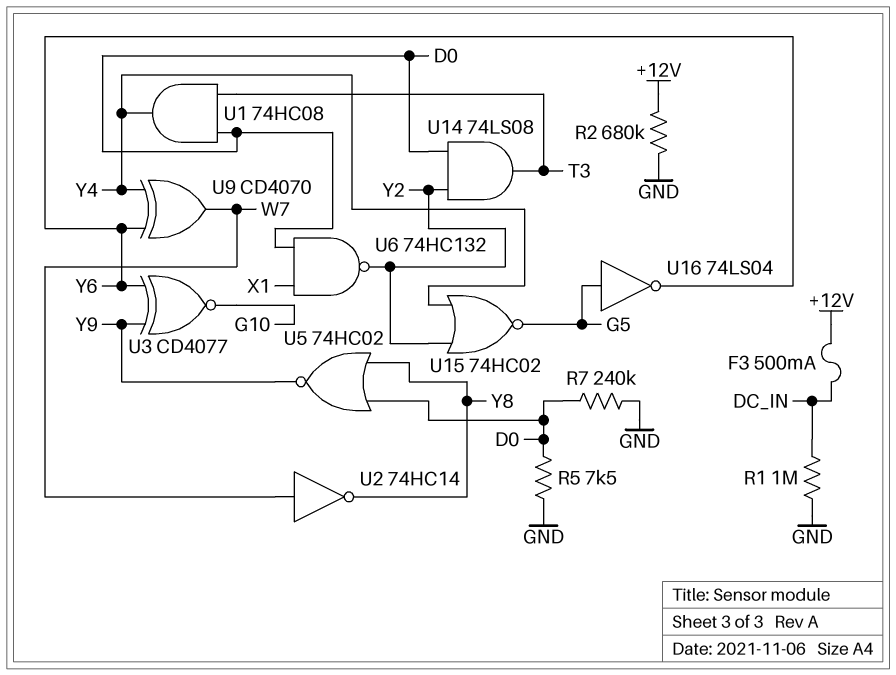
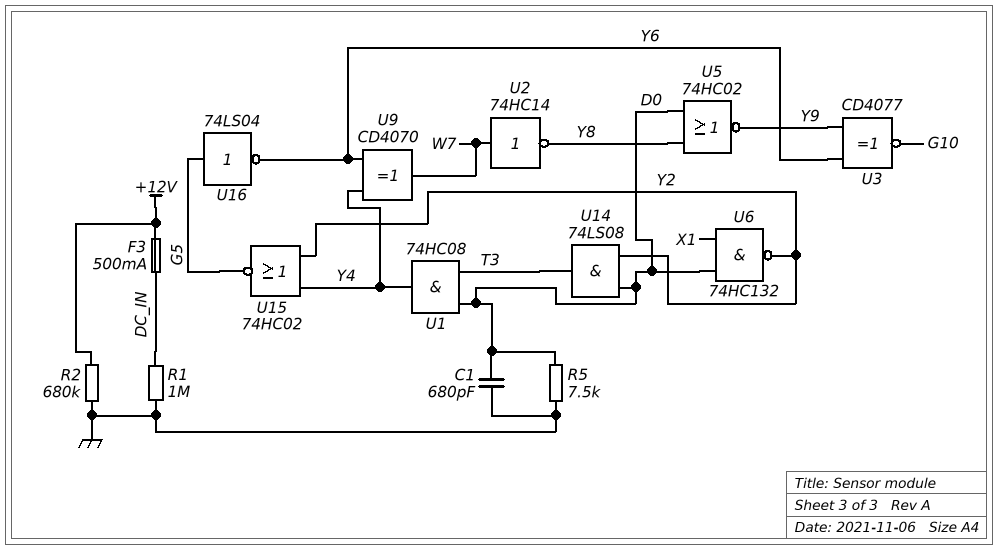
C1: none -> 680pF (D0, GND)
R7: 240k (D0, GND) -> none

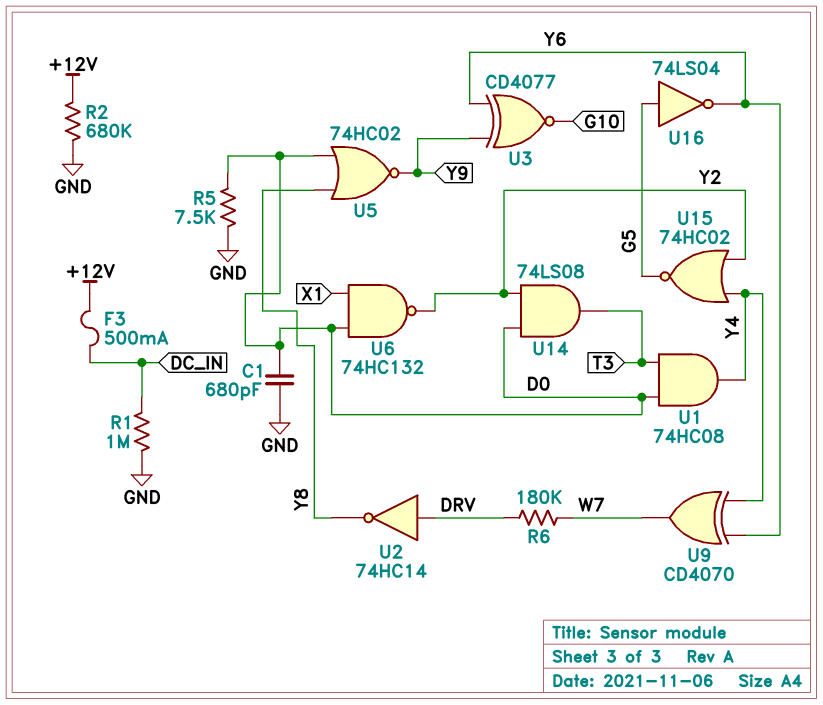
R6: none -> 180k (DRV, W7)
U2: NOT 74HC14 (in W7, out Y8) -> NOT 74HC14 (in DRV, out Y8)

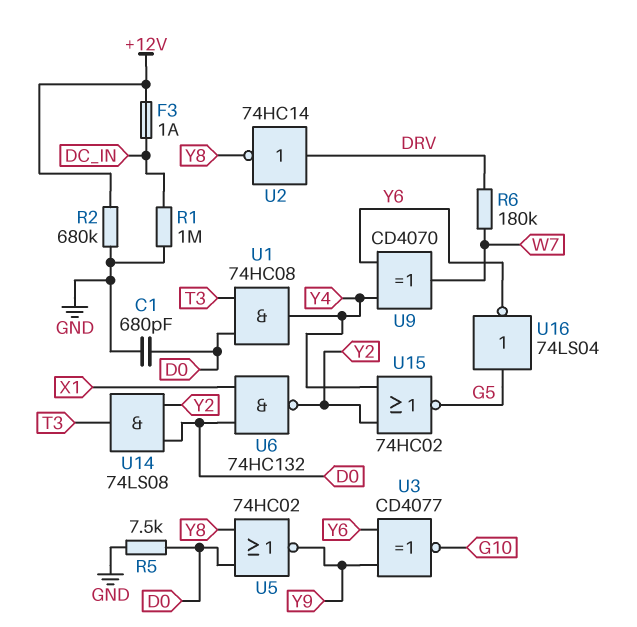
F3: 500mA (+12V, DC_IN) -> 1A (+12V, DC_IN)

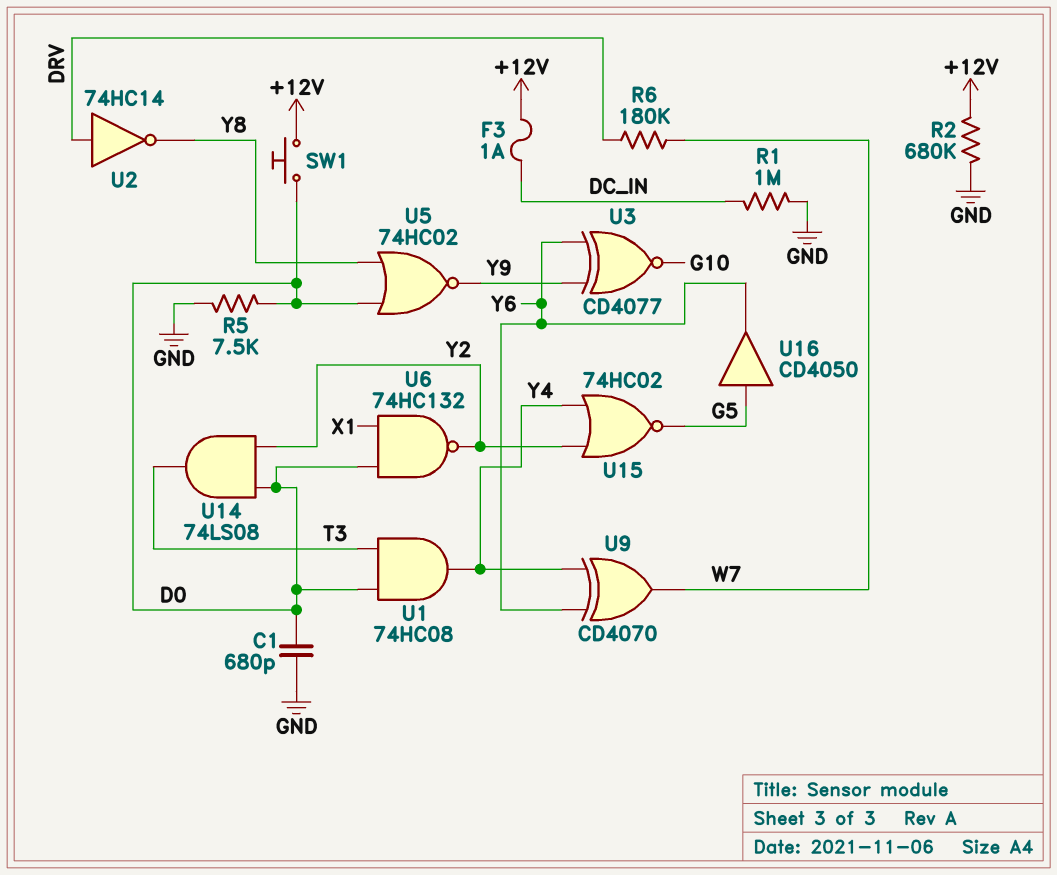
SW1: none -> button (+12V, D0)
U16: NOT 74LS04 (in G5, out Y6) -> buffer CD4050 (in G5, out Y6)

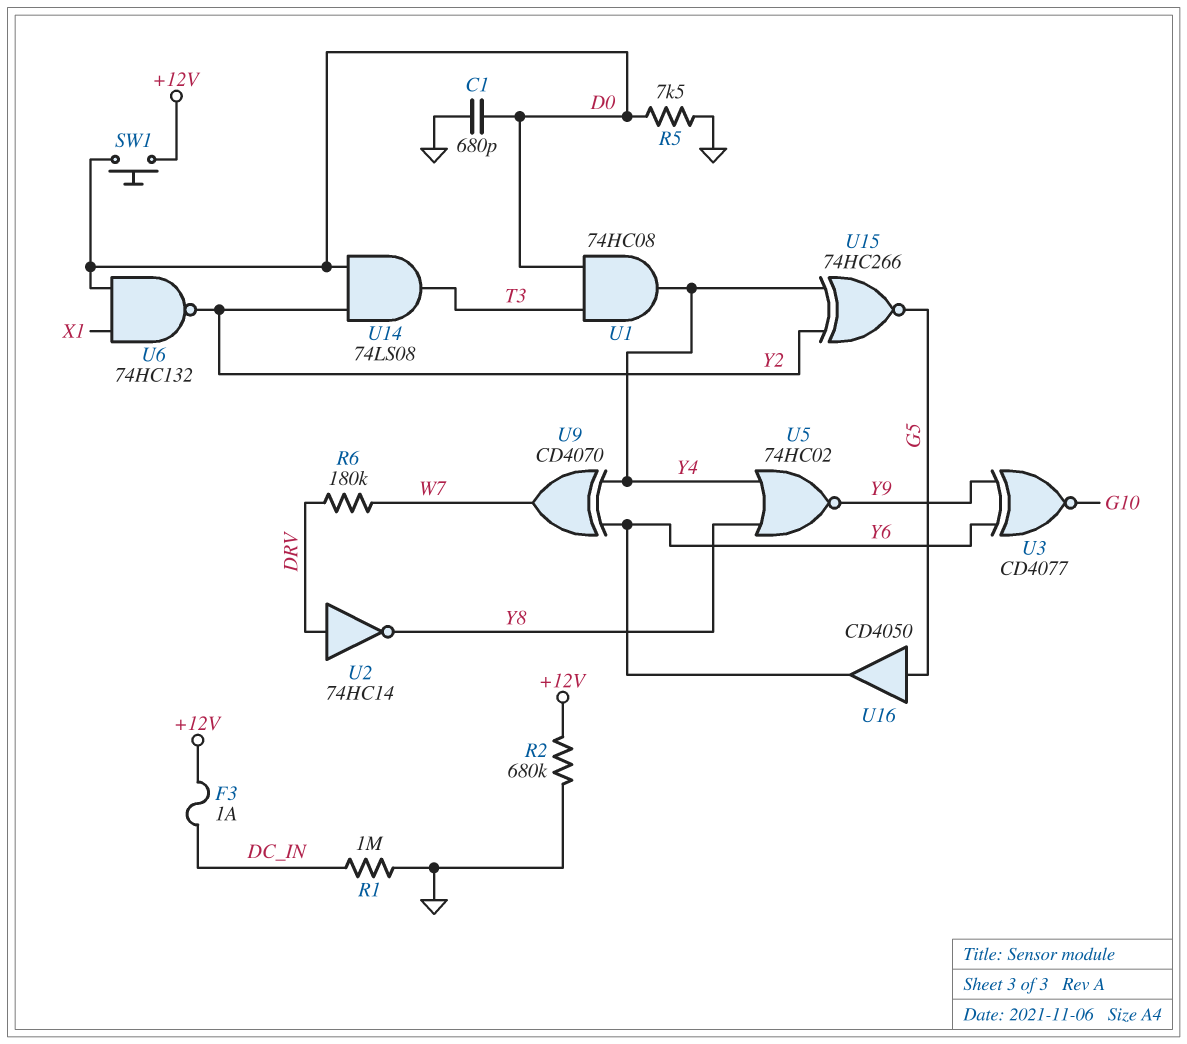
U5: NOR 74HC02 (in D0, in Y8, out Y9) -> NOR 74HC02 (in Y4, in Y8, out Y9)
U15: NOR 74HC02 (in Y2, in Y4, out G5) -> XNOR 74HC266 (in Y2, in Y4, out G5)

